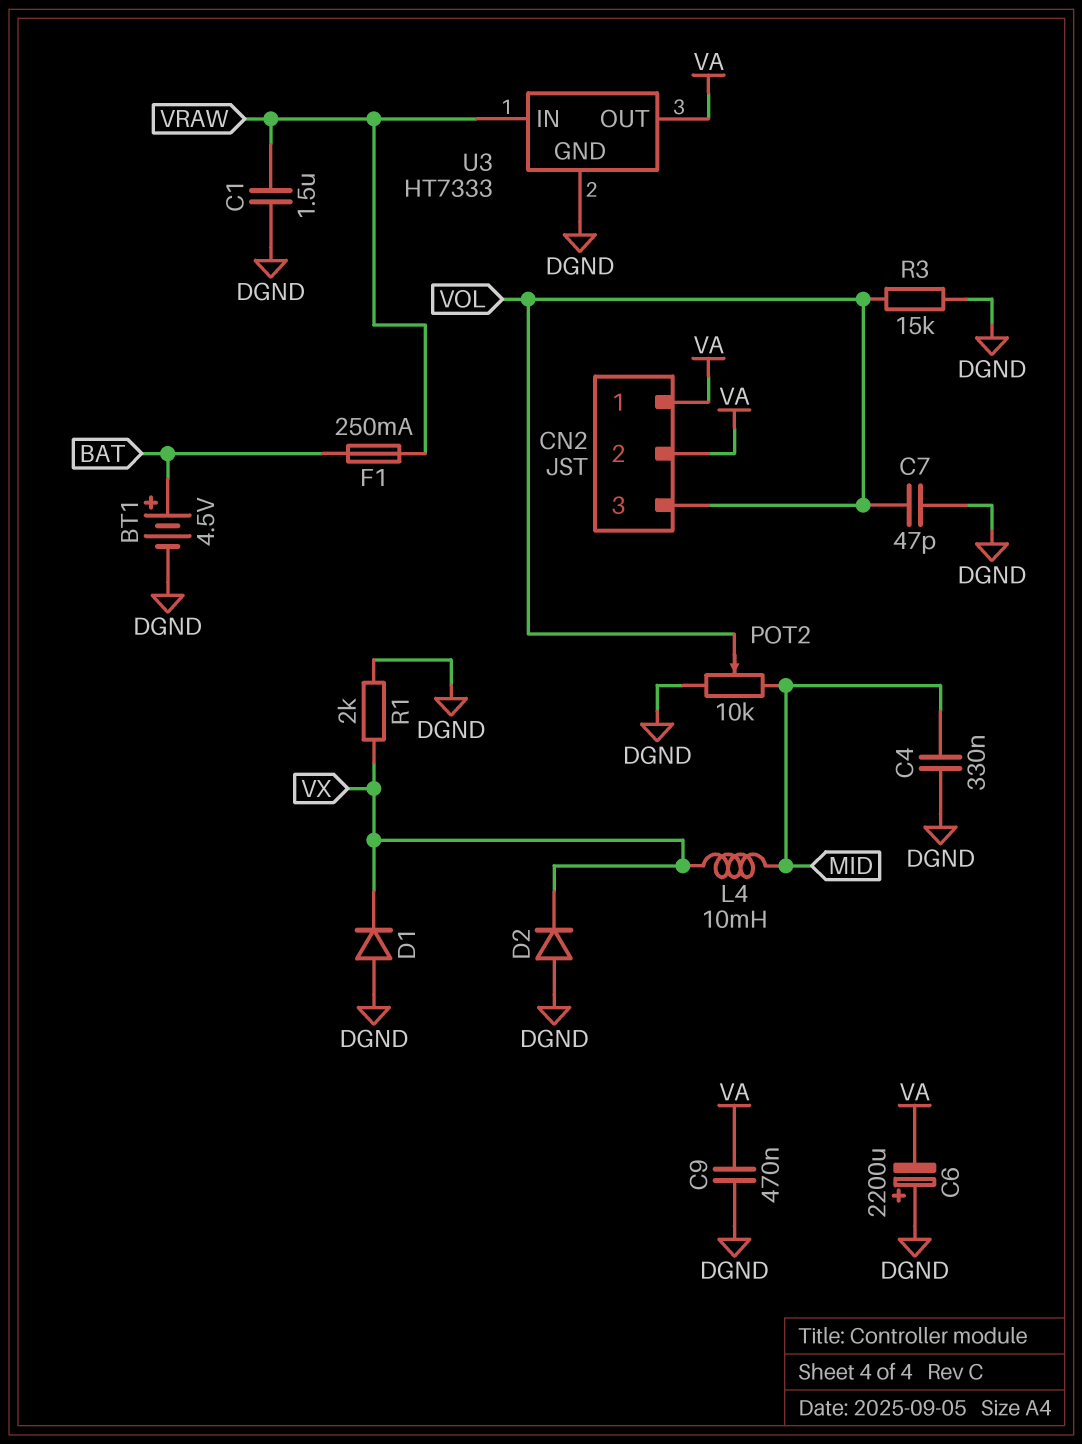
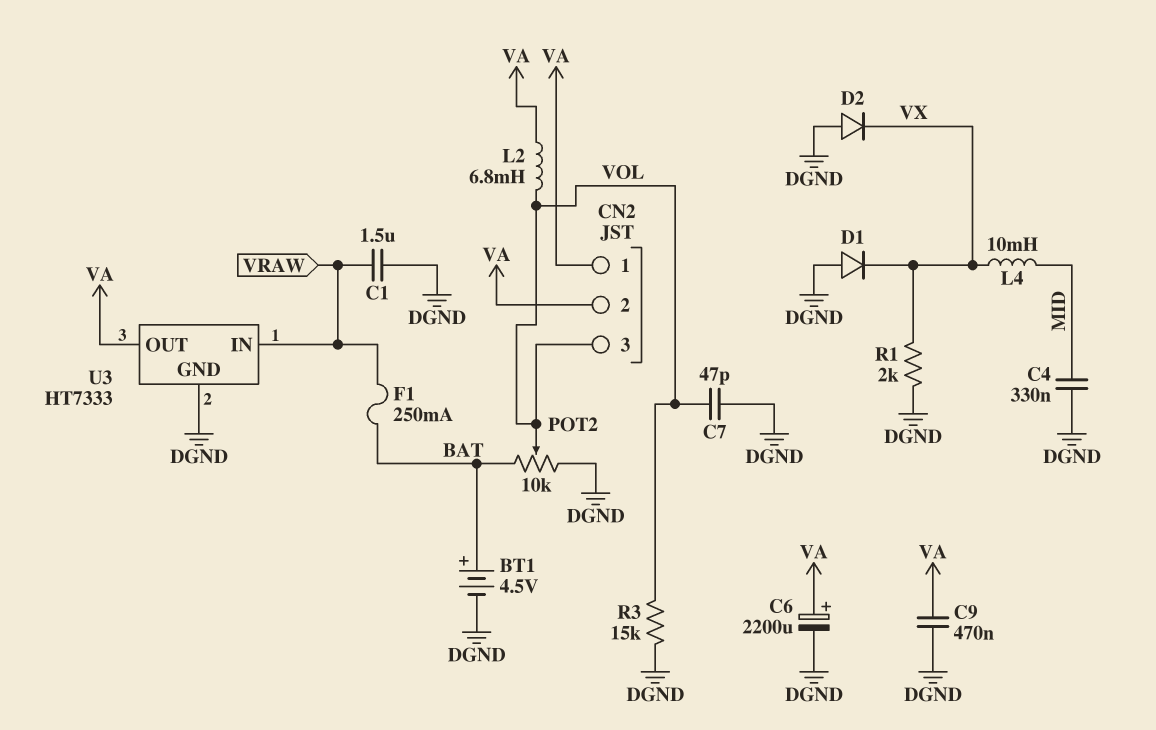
C6: 2200uF (plus DGND, minus VA) -> 2200uF (plus VA, minus DGND)
L2: none -> 6.8mH (VA, VOL)
POT2: 10k (DGND, MID, wiper VOL) -> 10k (BAT, DGND, wiper VOL)

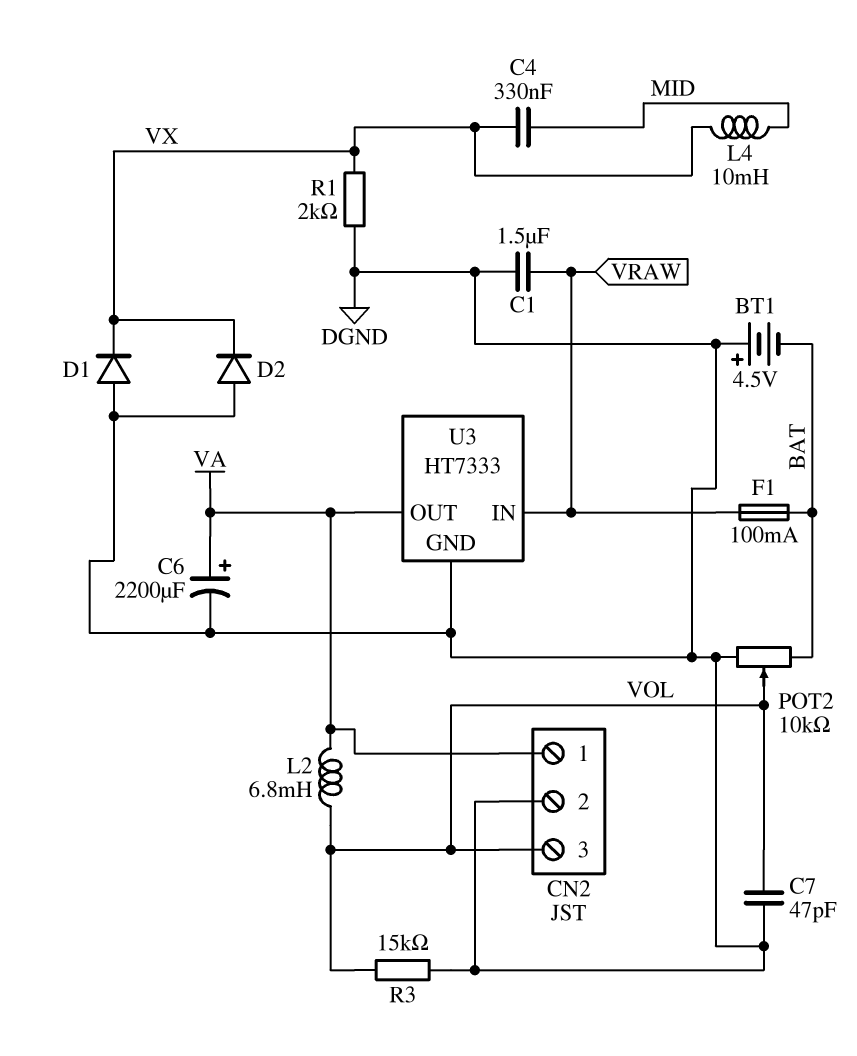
BT1: 4.5V (plus BAT, minus DGND) -> 4.5V (plus DGND, minus BAT)
C4: 330nF (DGND, MID) -> 330nF (MID, VX)
C9: 470nF (DGND, VA) -> none
CN2 pin 2: VA -> DGND
F1: 250mA (BAT, VRAW) -> 100mA (BAT, VRAW)

